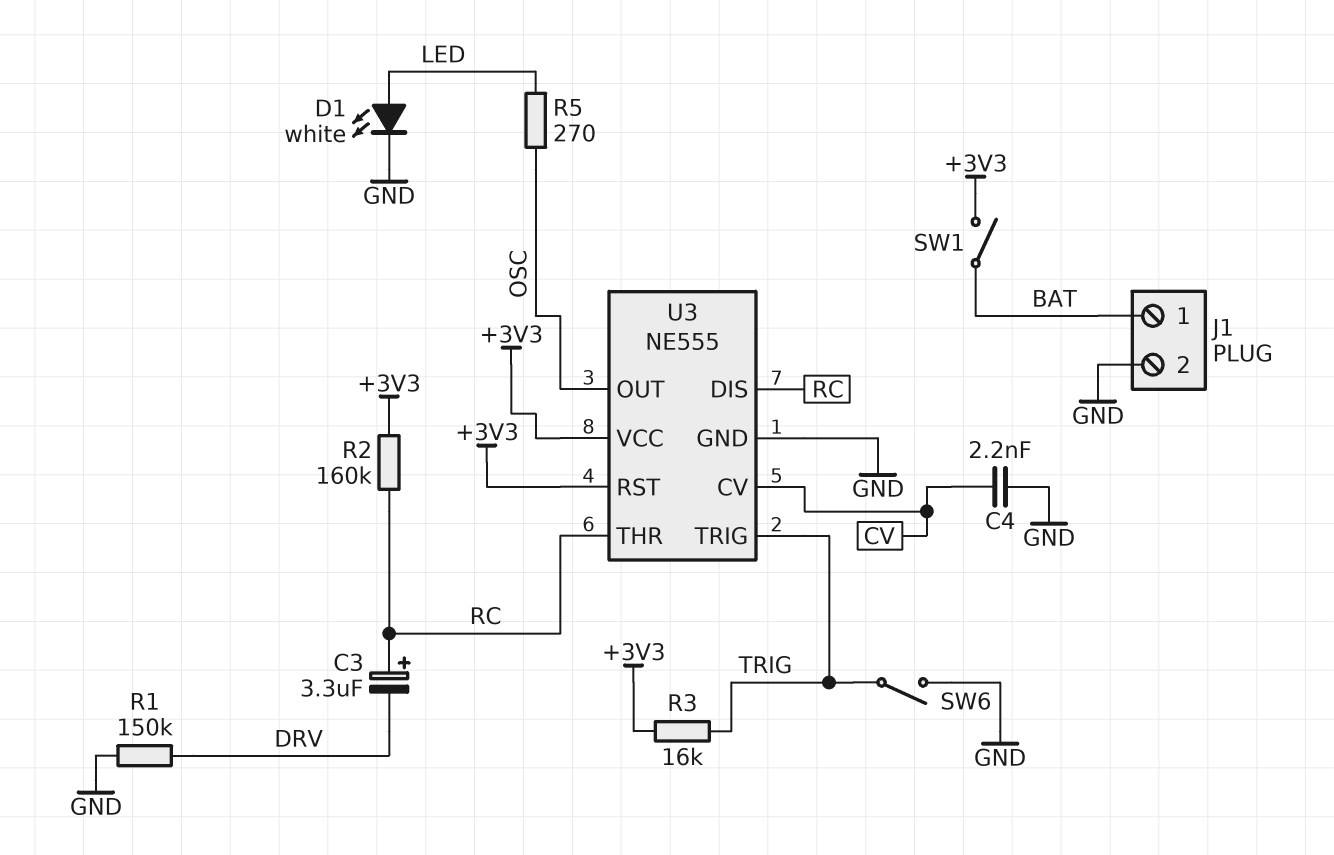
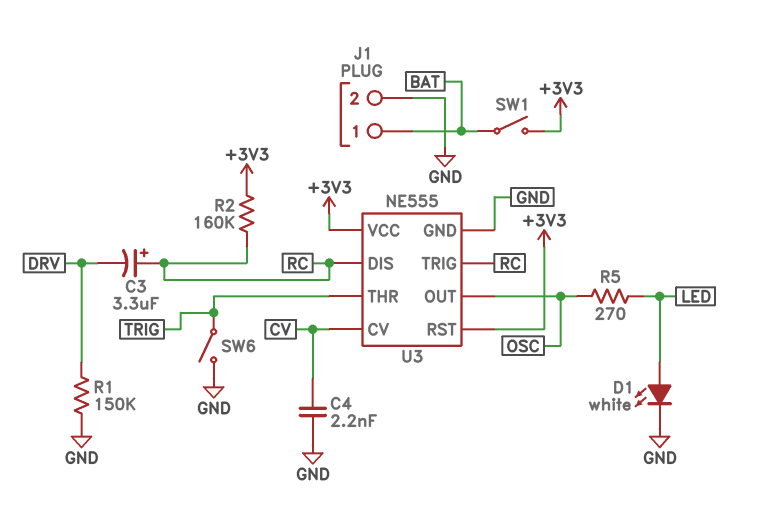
R3: 16k (+3V3, TRIG) -> none
U3 pin THR: RC -> TRIG
U3 pin TRIG: TRIG -> RC

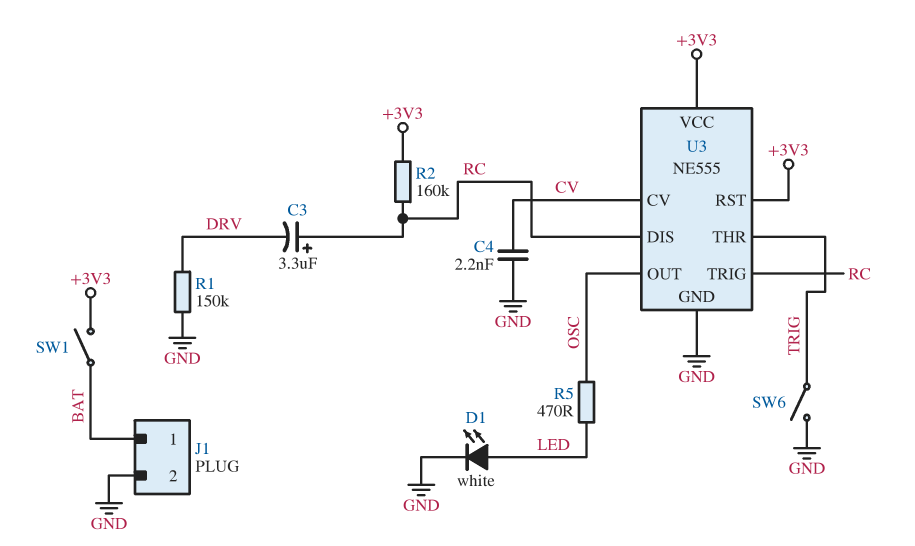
R5: 270 (LED, OSC) -> 470 (LED, OSC)

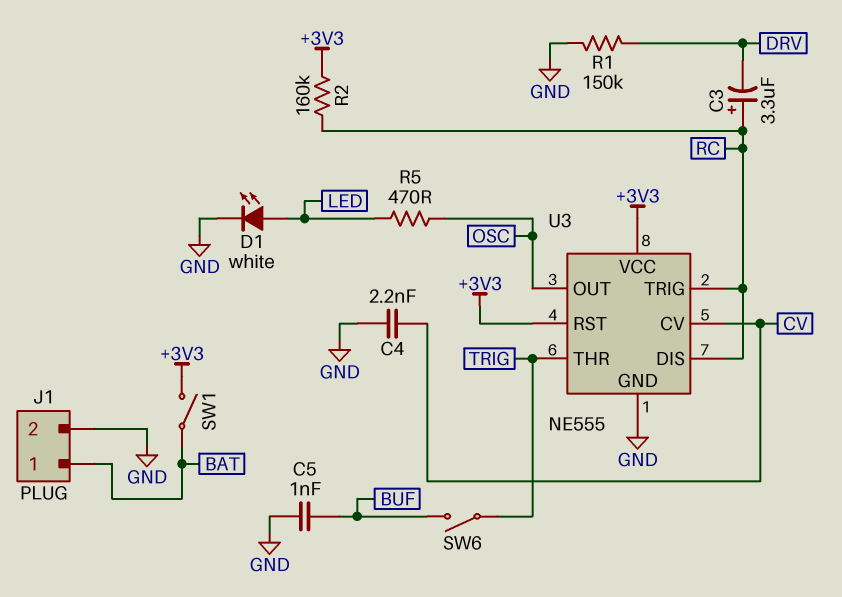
C5: none -> 1nF (BUF, GND)
SW6: switch (GND, TRIG) -> switch (BUF, TRIG)

